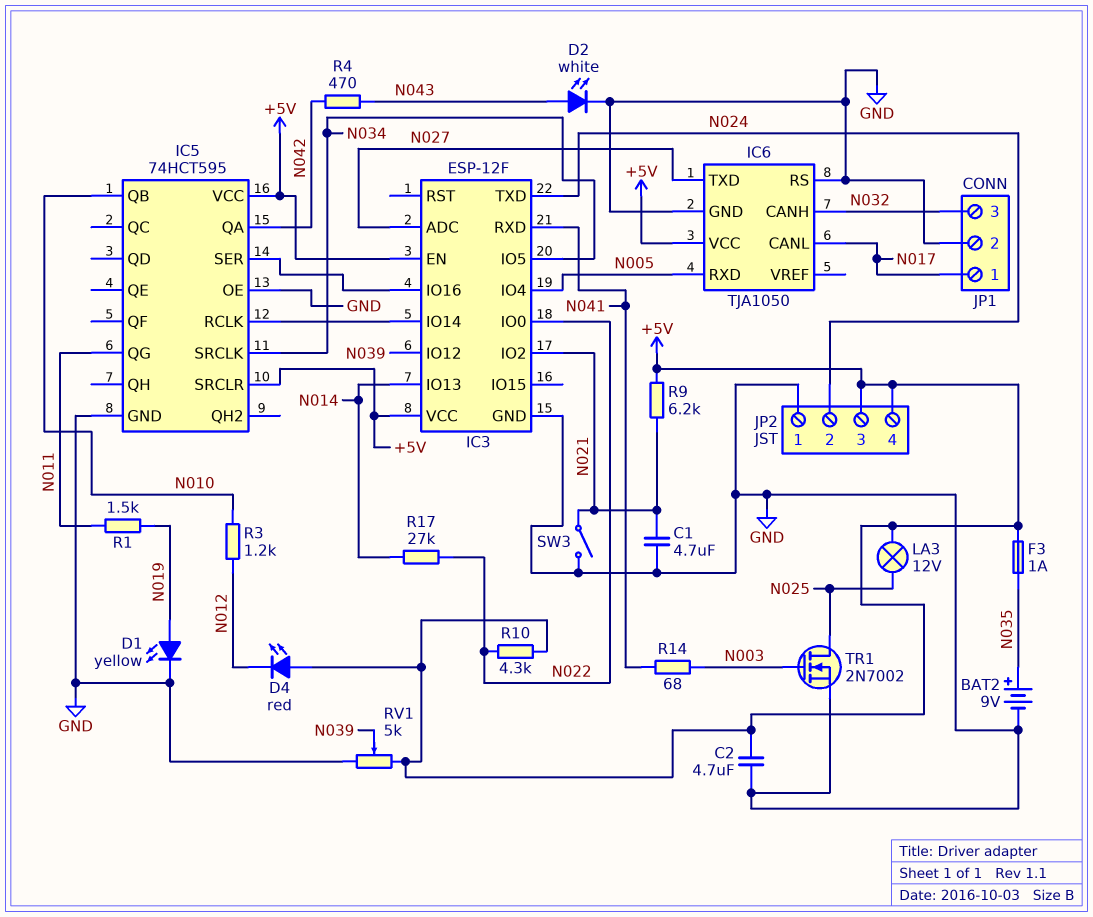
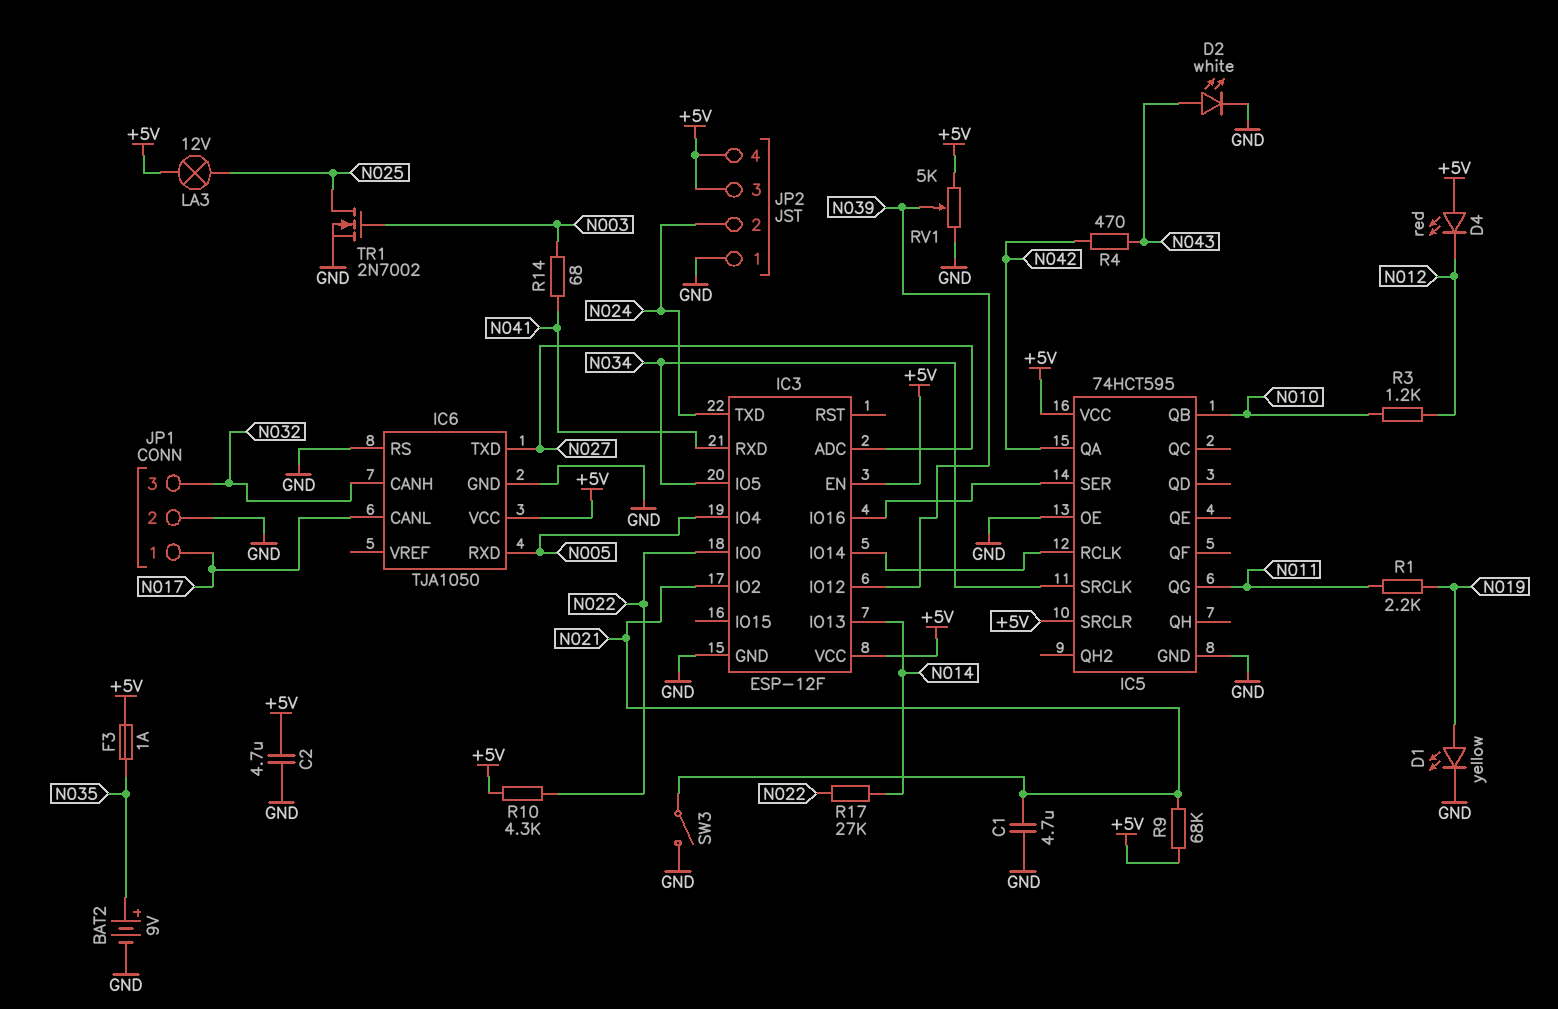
R1: 1.5k (N011, N019) -> 2.2k (N011, N019)
R9: 6.2k (+5V, N021) -> 68k (+5V, N021)

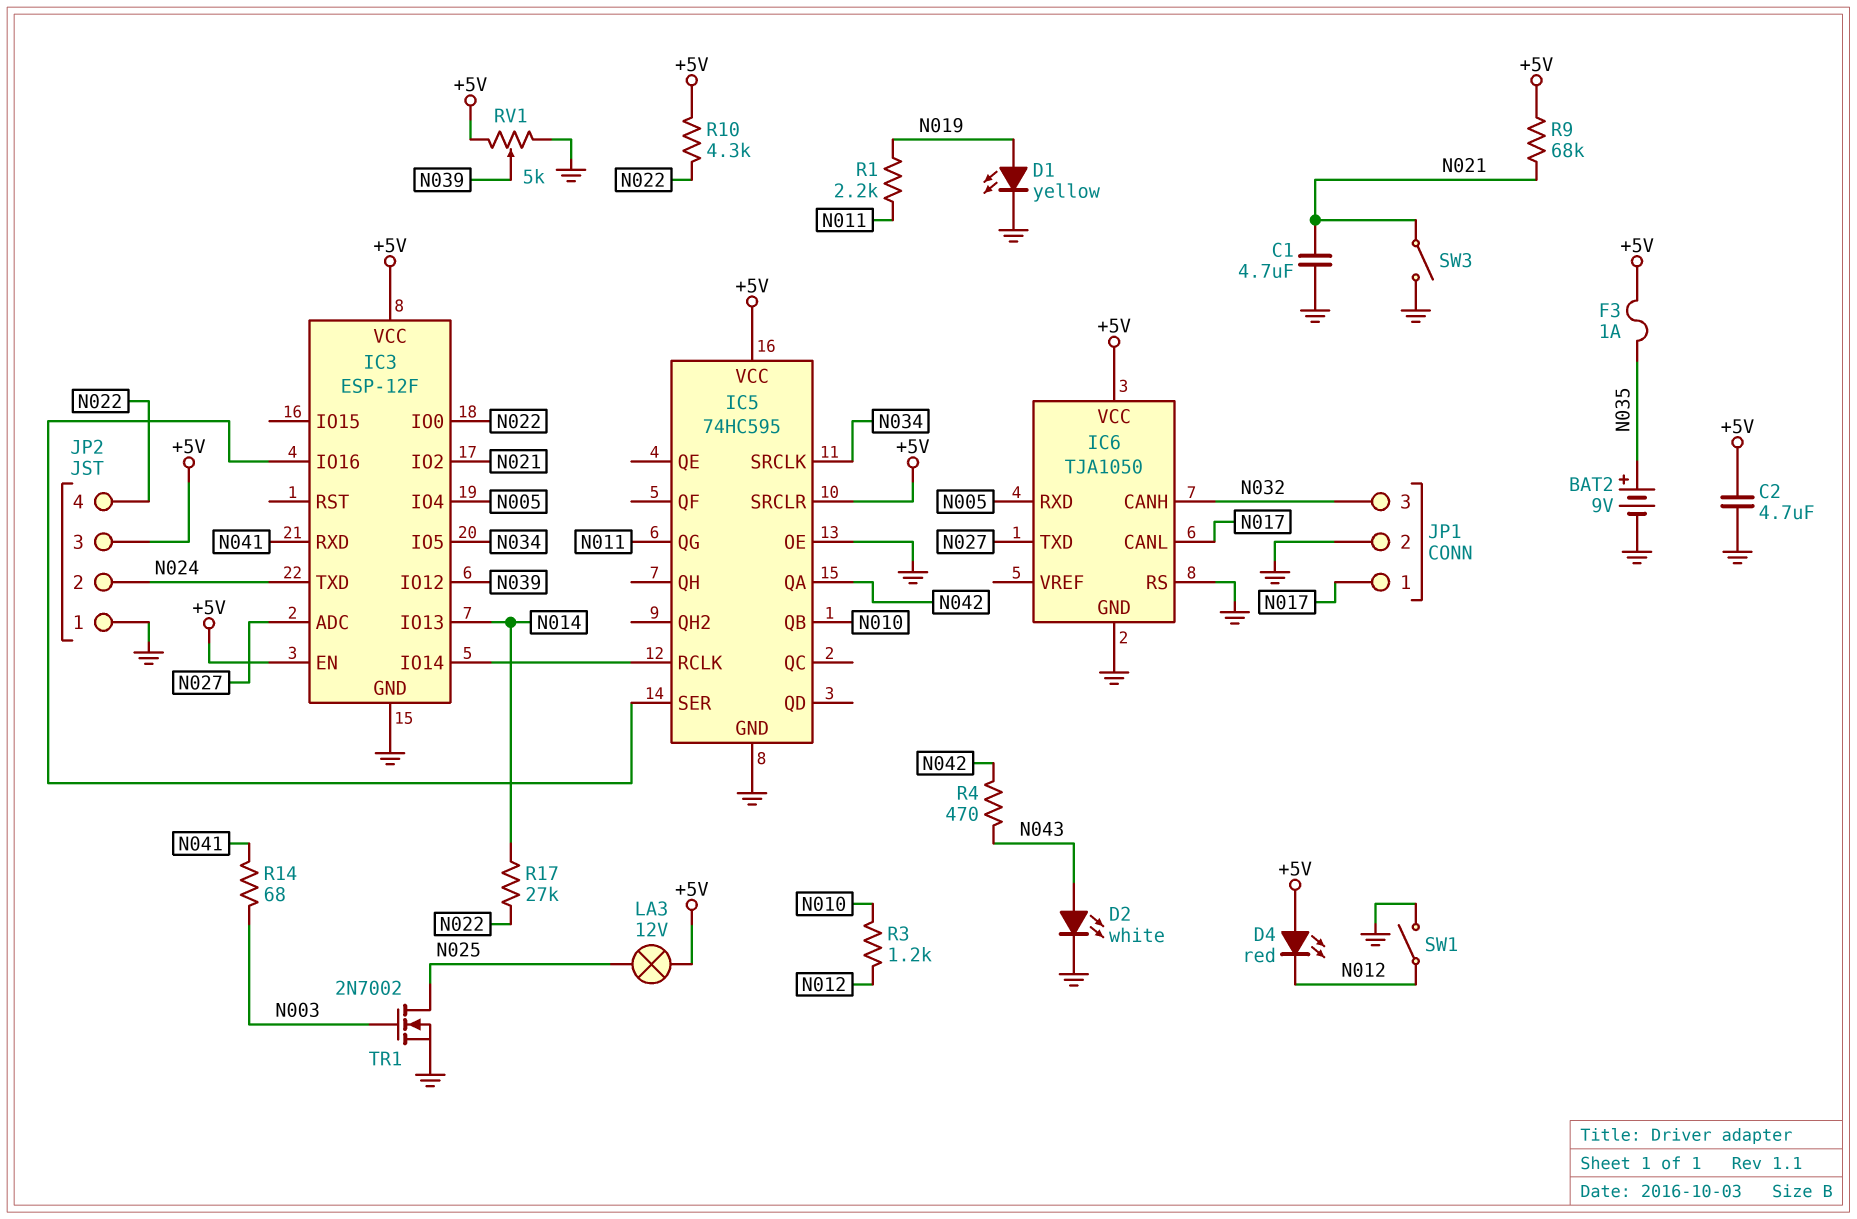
IC5: 74HCT595 -> 74HC595
JP2 pin 4: +5V -> N022
SW1: none -> switch (GND, N012)

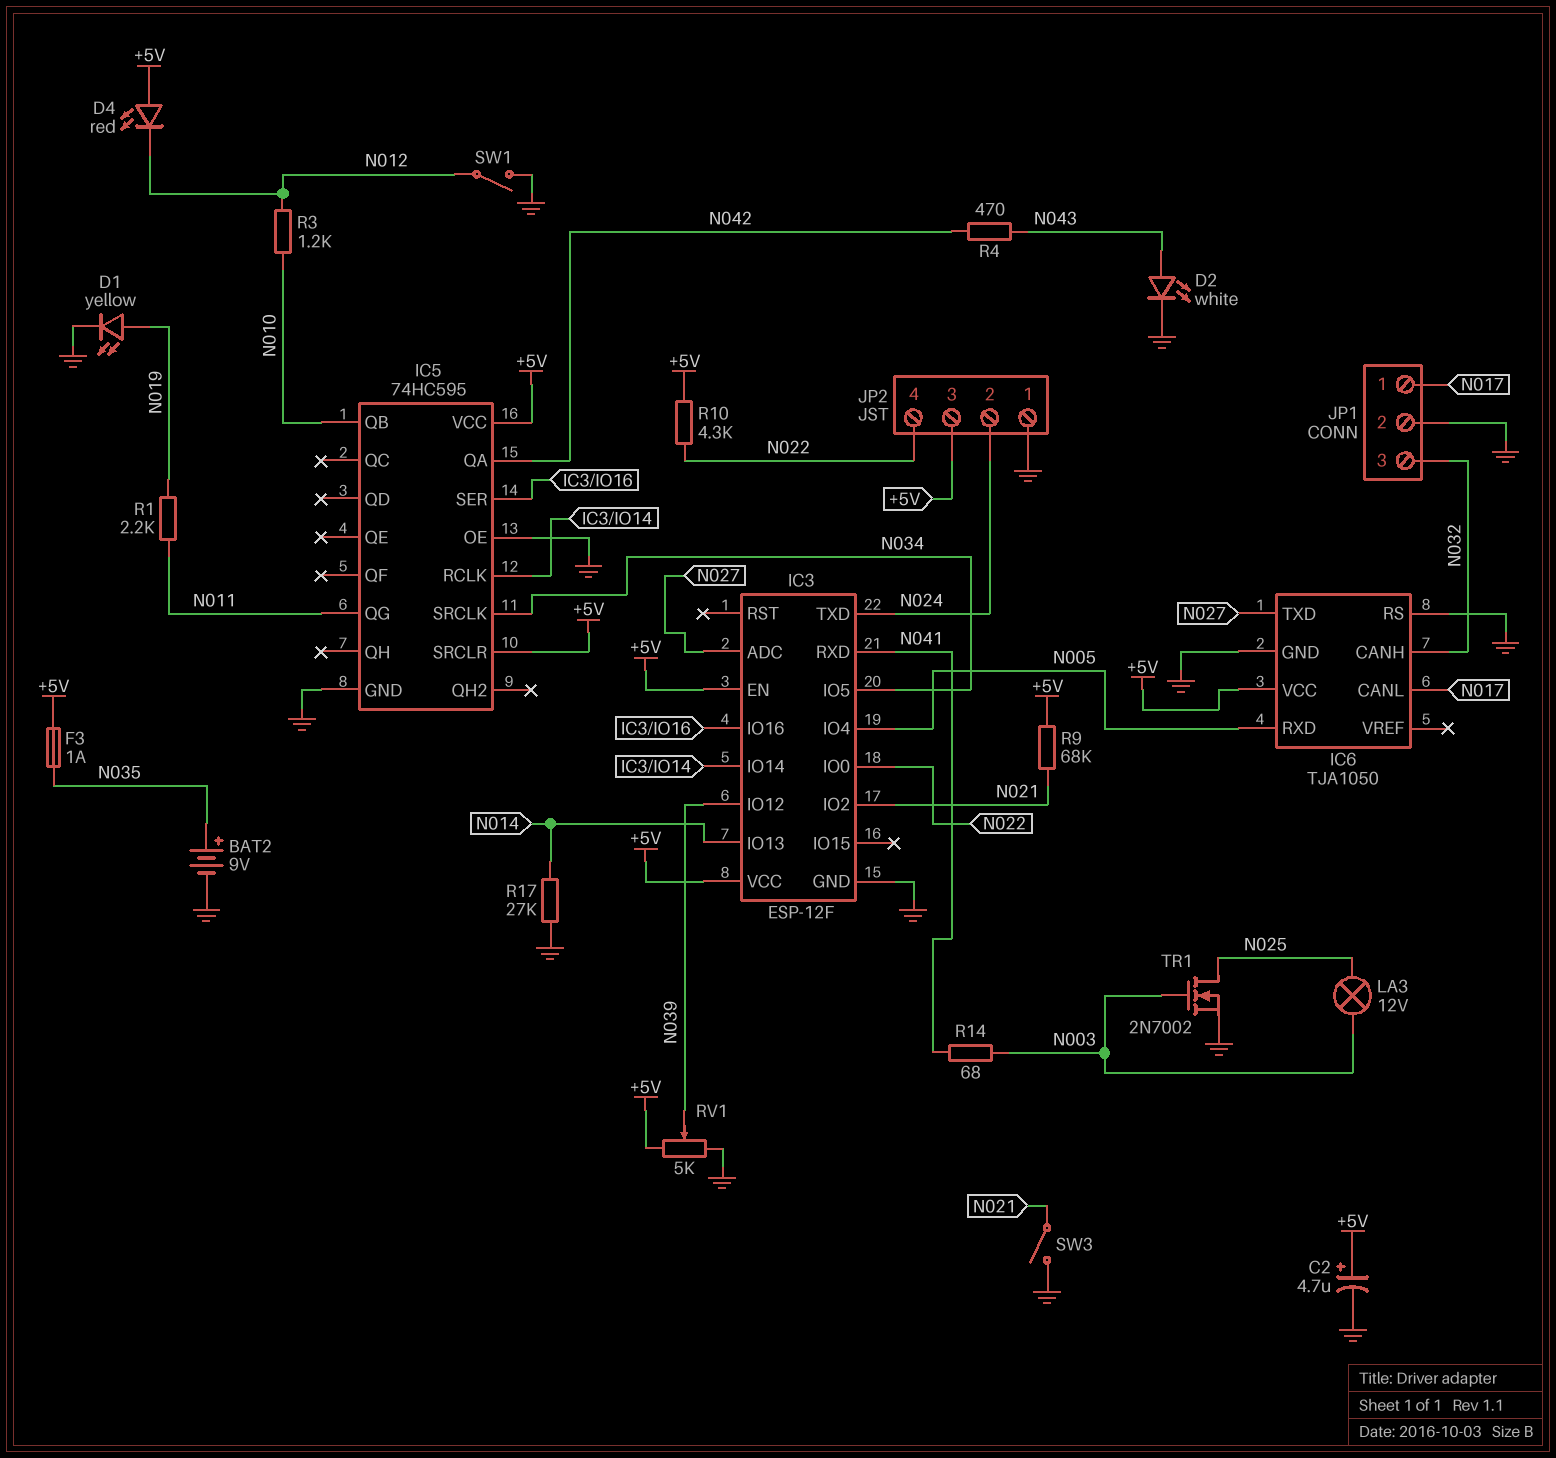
C1: 4.7uF (GND, N021) -> none
C2: 4.7uF (+5V, GND) -> 4.7uF (plus +5V, minus GND)
LA3: lamp 12V (+5V, N025) -> lamp 12V (N003, N025)
R17: 27k (N014, N022) -> 27k (GND, N014)

